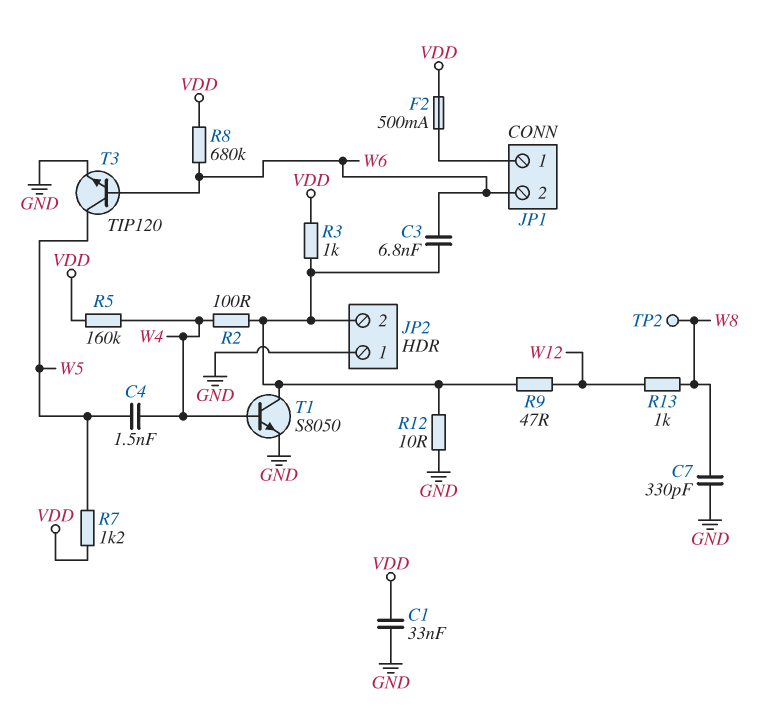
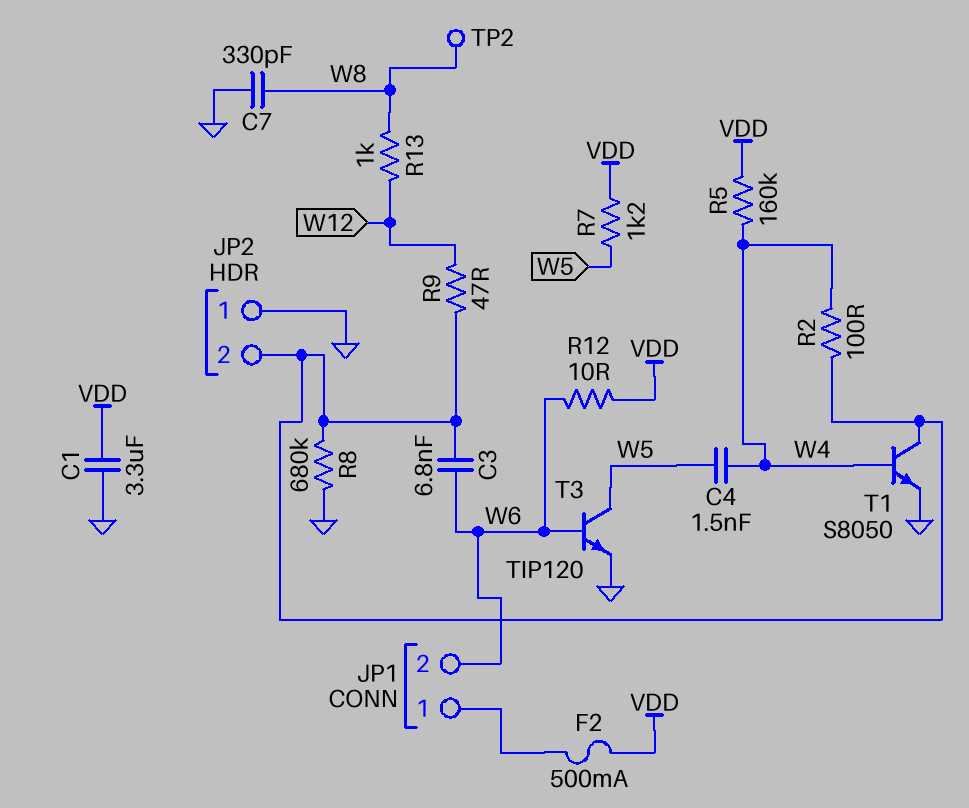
C1: 33nF (GND, VDD) -> 3.3uF (GND, VDD)
R3: 1k (JP2/2, VDD) -> none
R8: 680k (VDD, W6) -> 680k (GND, JP2/2)
R12: 10 (GND, JP2/2) -> 10 (VDD, W6)

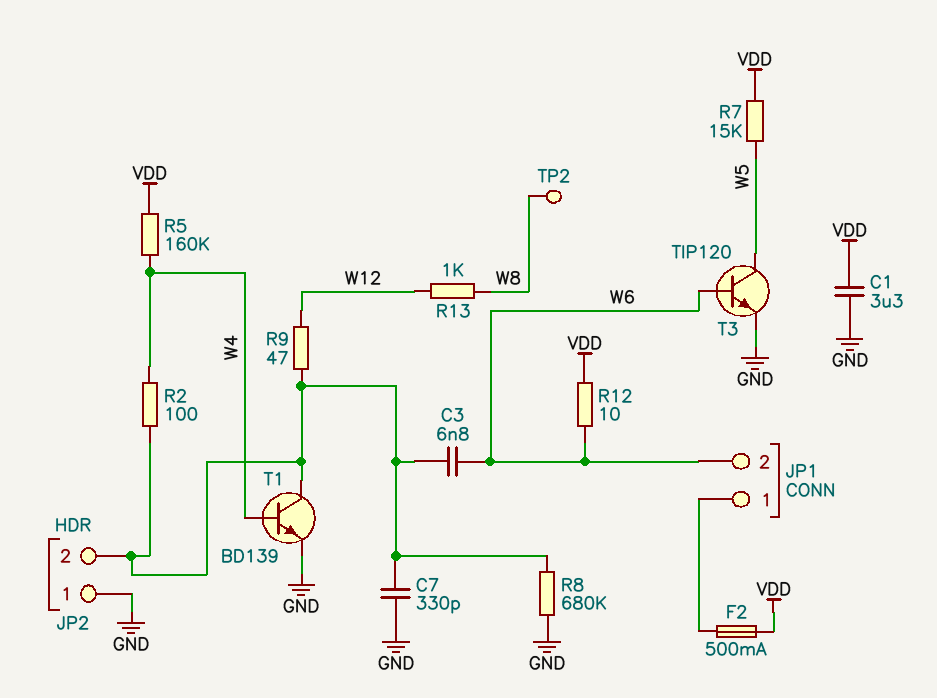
C4: 1.5nF (W4, W5) -> none
C7: 330pF (GND, W8) -> 330pF (GND, JP2/2)
R7: 1.2k (VDD, W5) -> 15k (VDD, W5)
T1: NPN S8050 (B W4, C JP2/2, E GND) -> NPN BD139 (B W4, C JP2/2, E GND)

